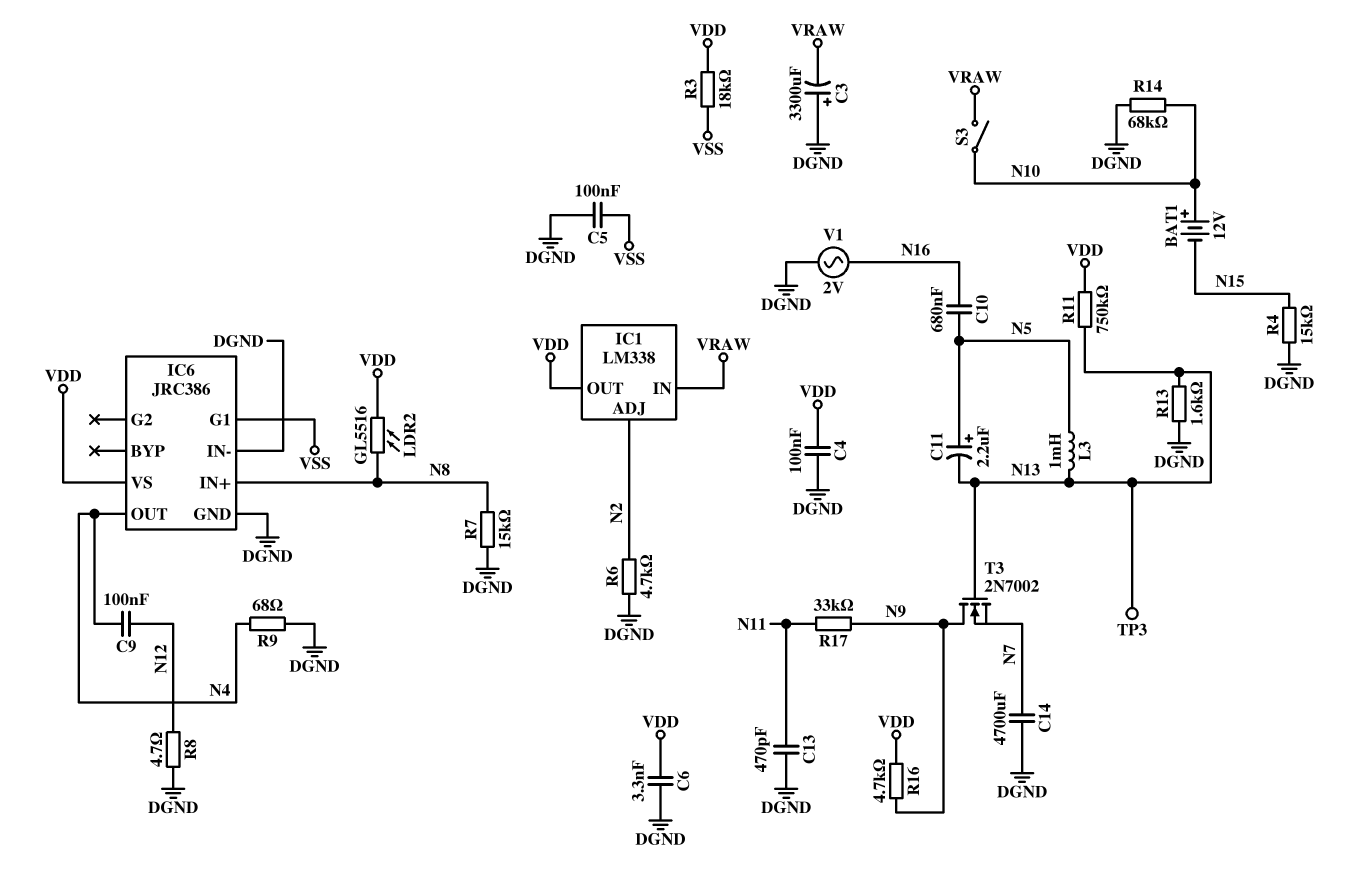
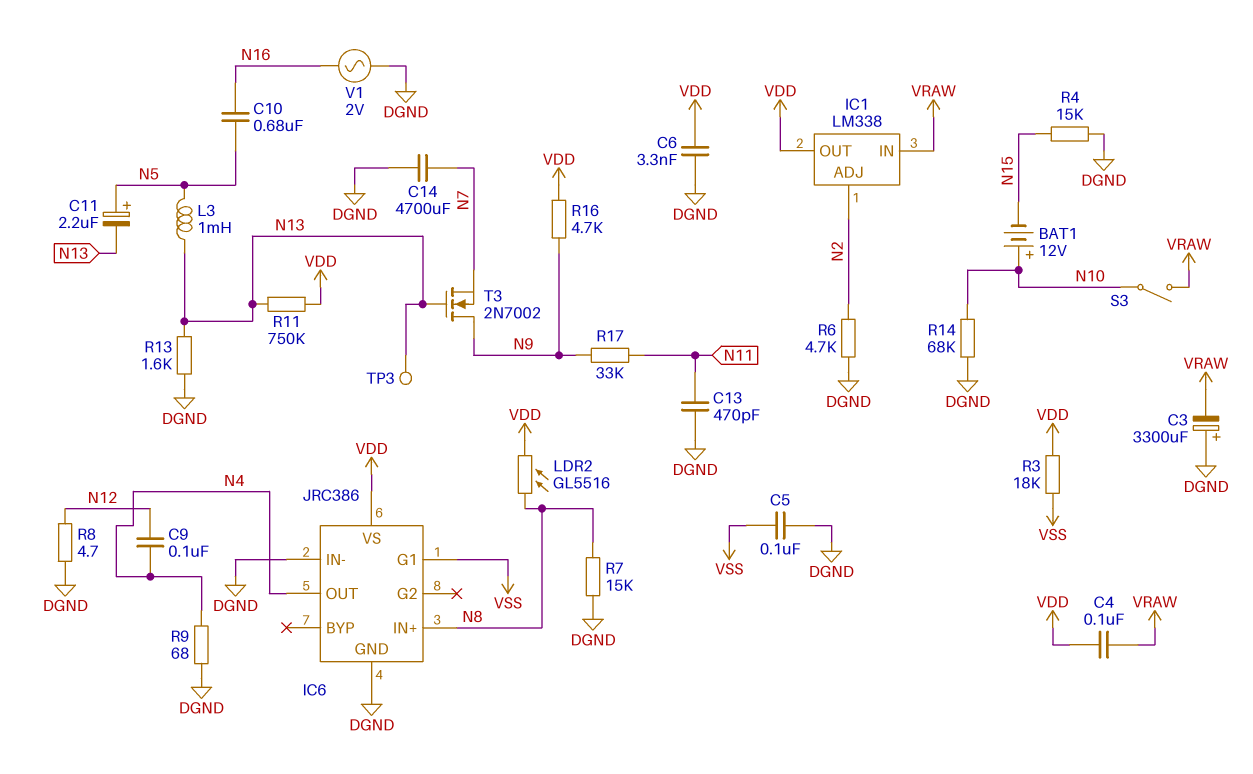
C4: 100nF (DGND, VDD) -> 100nF (VDD, VRAW)

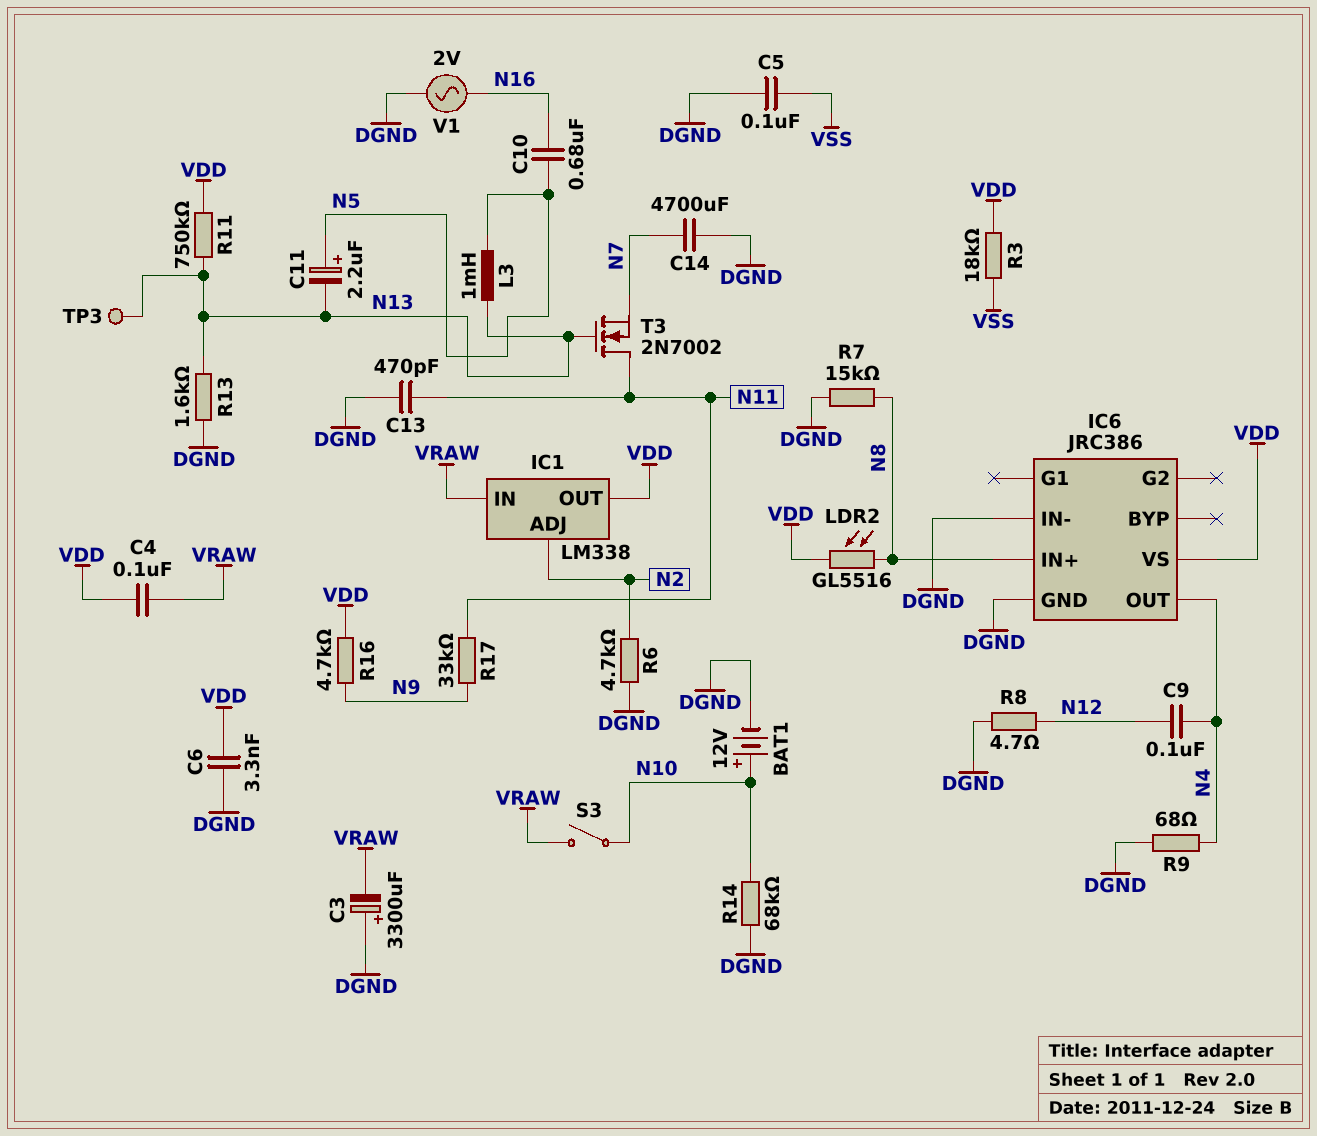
BAT1: 12V (plus N10, minus N15) -> 12V (plus N10, minus DGND)
IC6 pin G1: VSS -> none
R4: 15k (DGND, N15) -> none
T3: NMOS 2N7002 (G N13, D N9, S N7) -> NMOS 2N7002 (G N13, D N11, S N7)

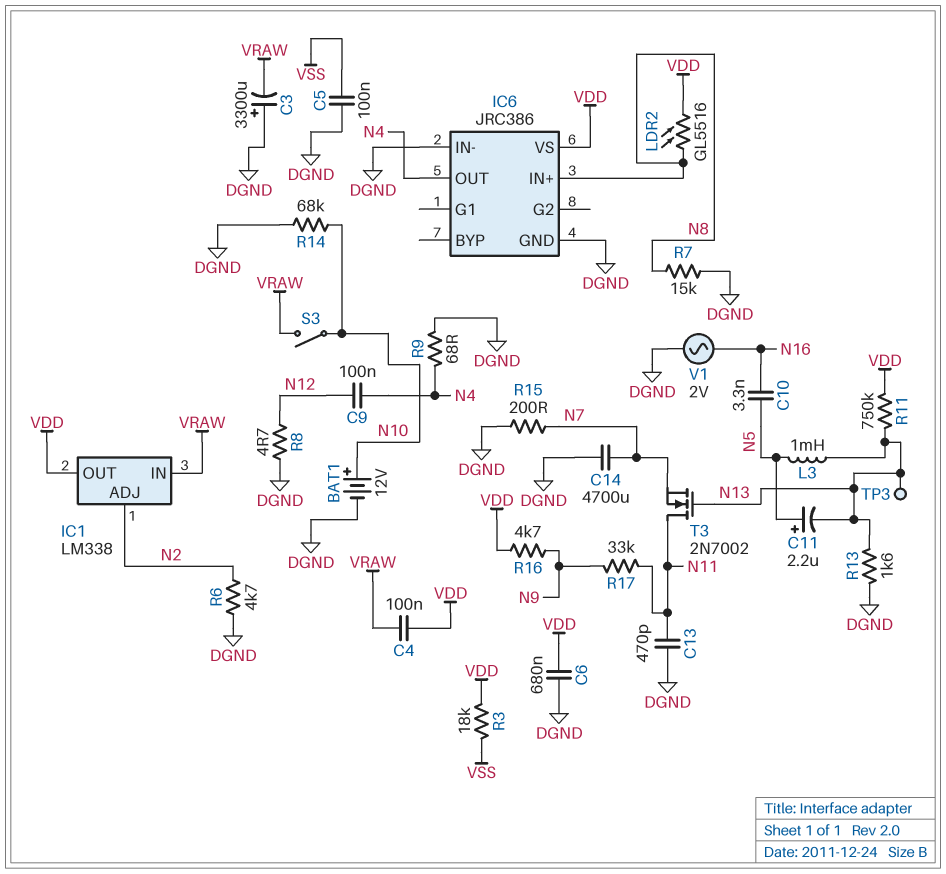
C6: 3.3nF (DGND, VDD) -> 680nF (DGND, VDD)
C10: 680nF (N5, N16) -> 3.3nF (N5, N16)
R15: none -> 200 (DGND, N7)

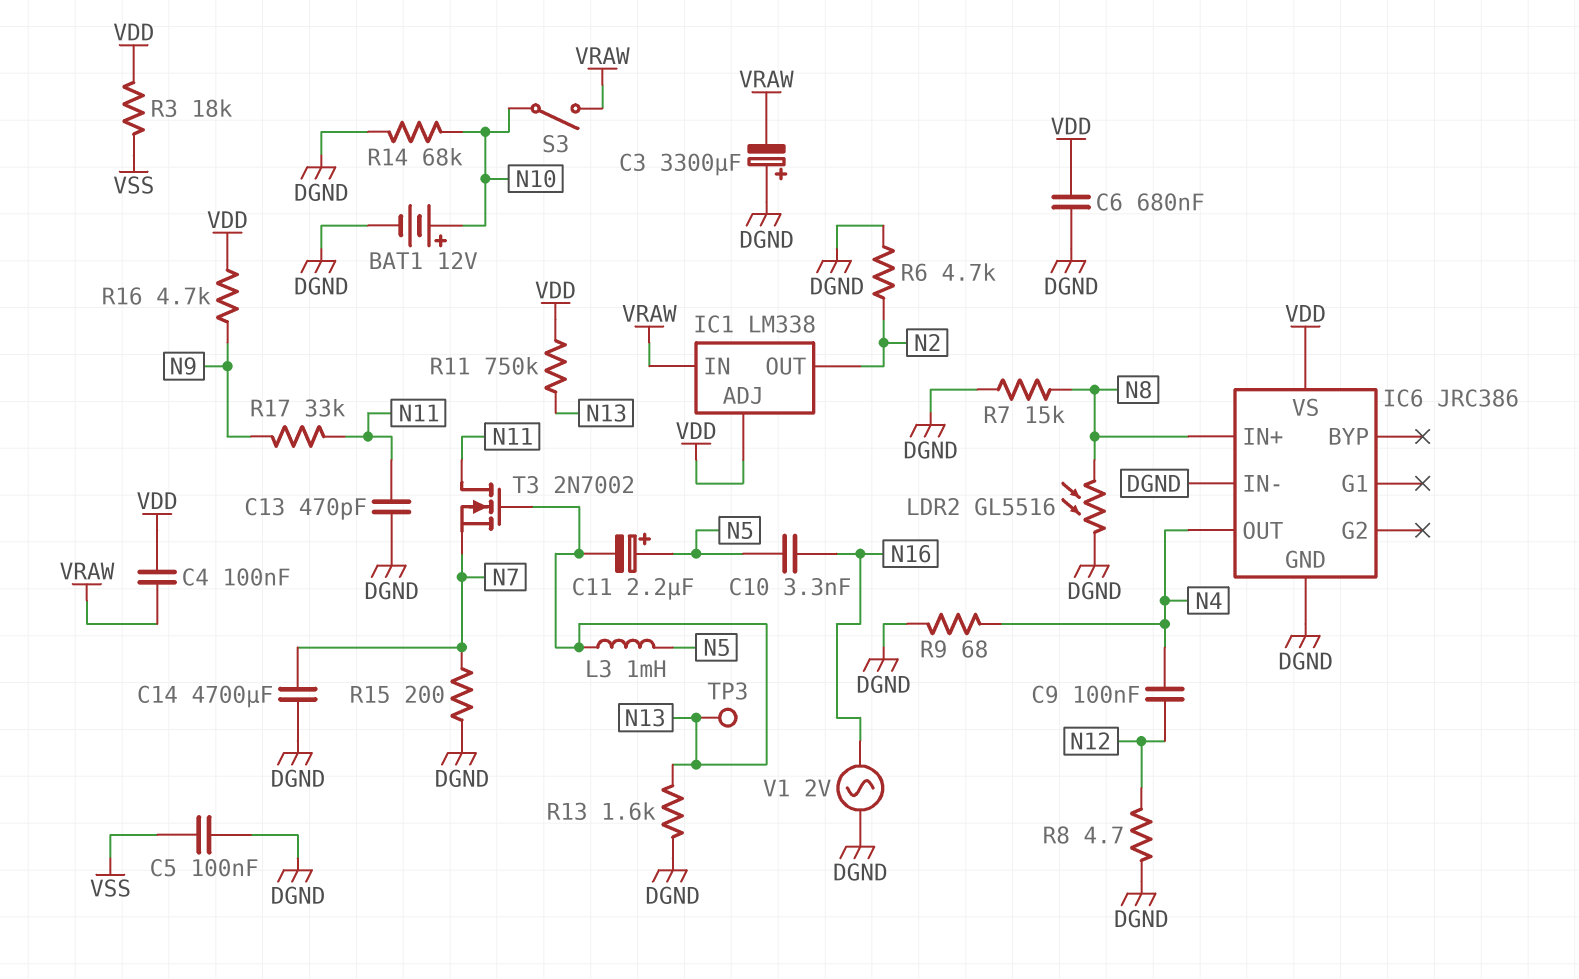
IC1 pin ADJ: N2 -> VDD
IC1 pin OUT: VDD -> N2
LDR2: GL5516 (N8, VDD) -> GL5516 (DGND, N8)

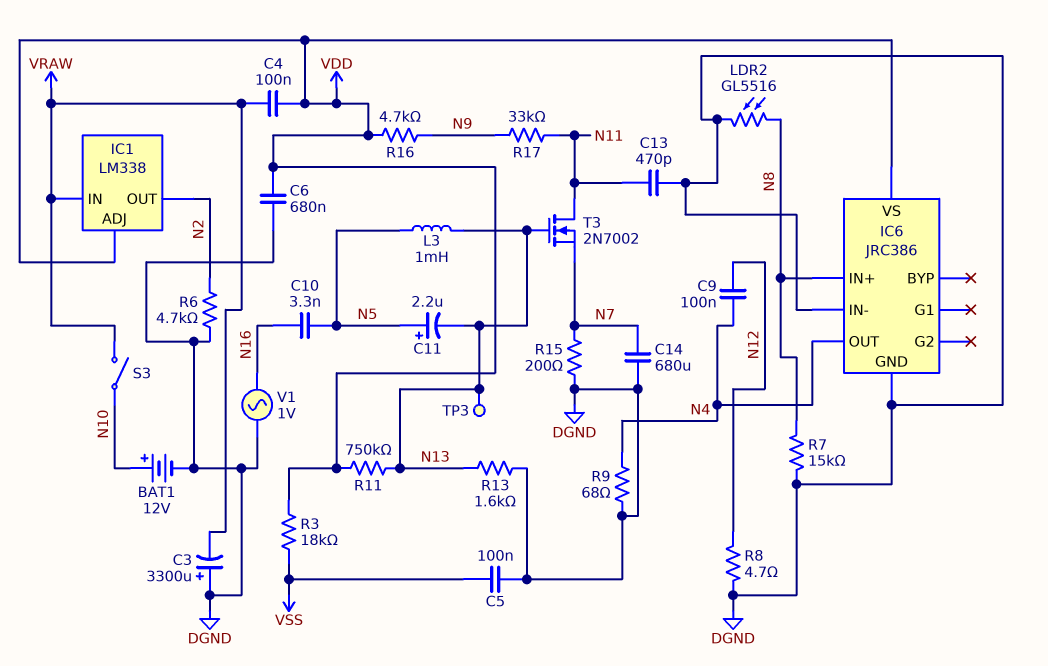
C14: 4700uF (DGND, N7) -> 680uF (DGND, N7)
R14: 68k (DGND, N10) -> none
V1: AC 2V (DGND, N16) -> AC 1V (DGND, N16)

